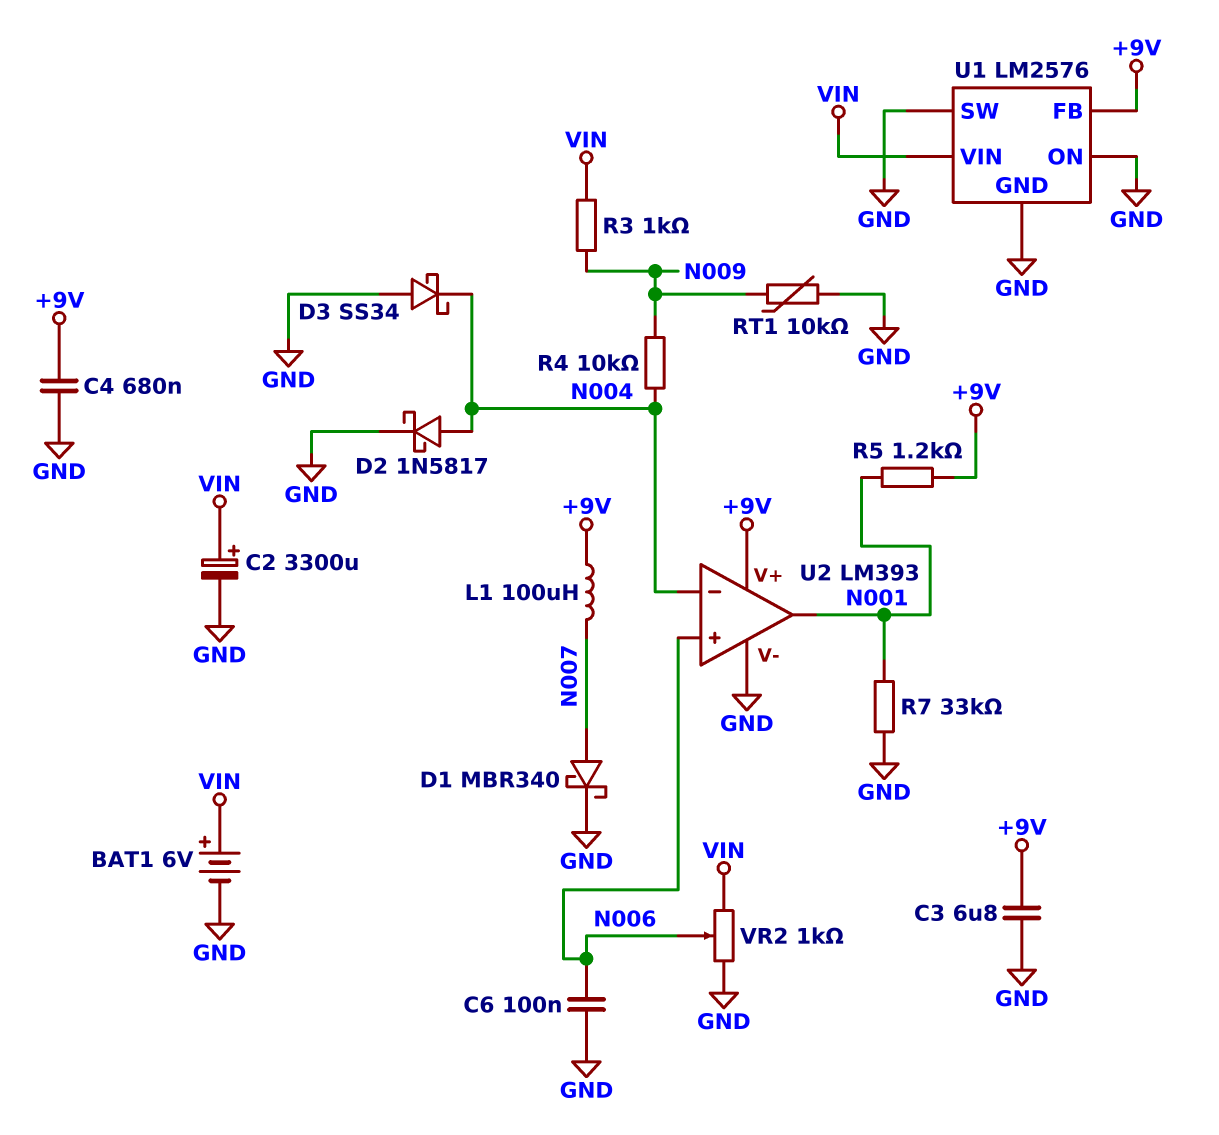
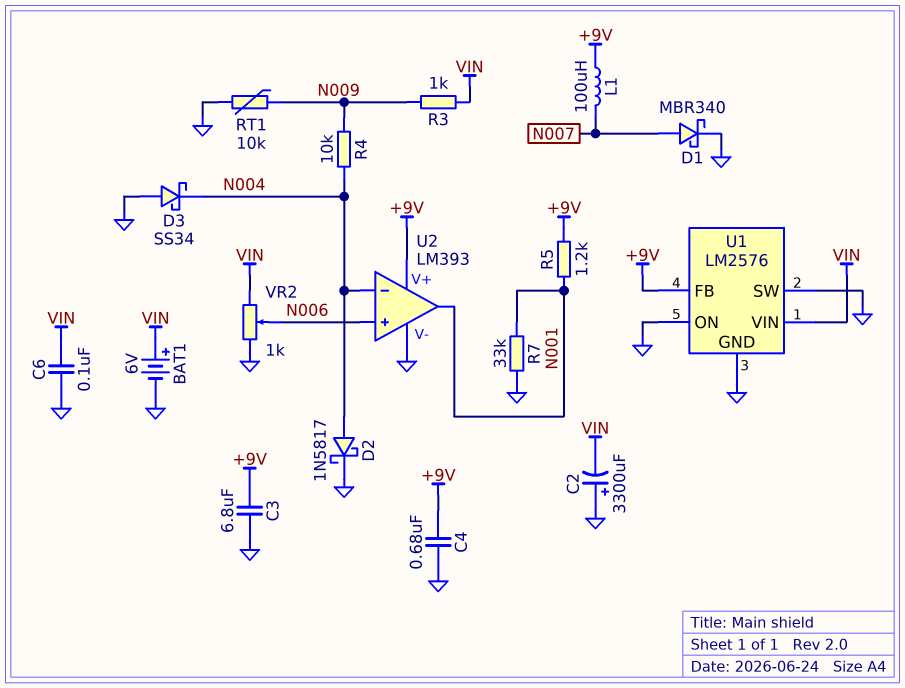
C2: 3300uF (plus VIN, minus GND) -> 3300uF (plus GND, minus VIN)
C6: 100nF (GND, N006) -> 100nF (GND, VIN)

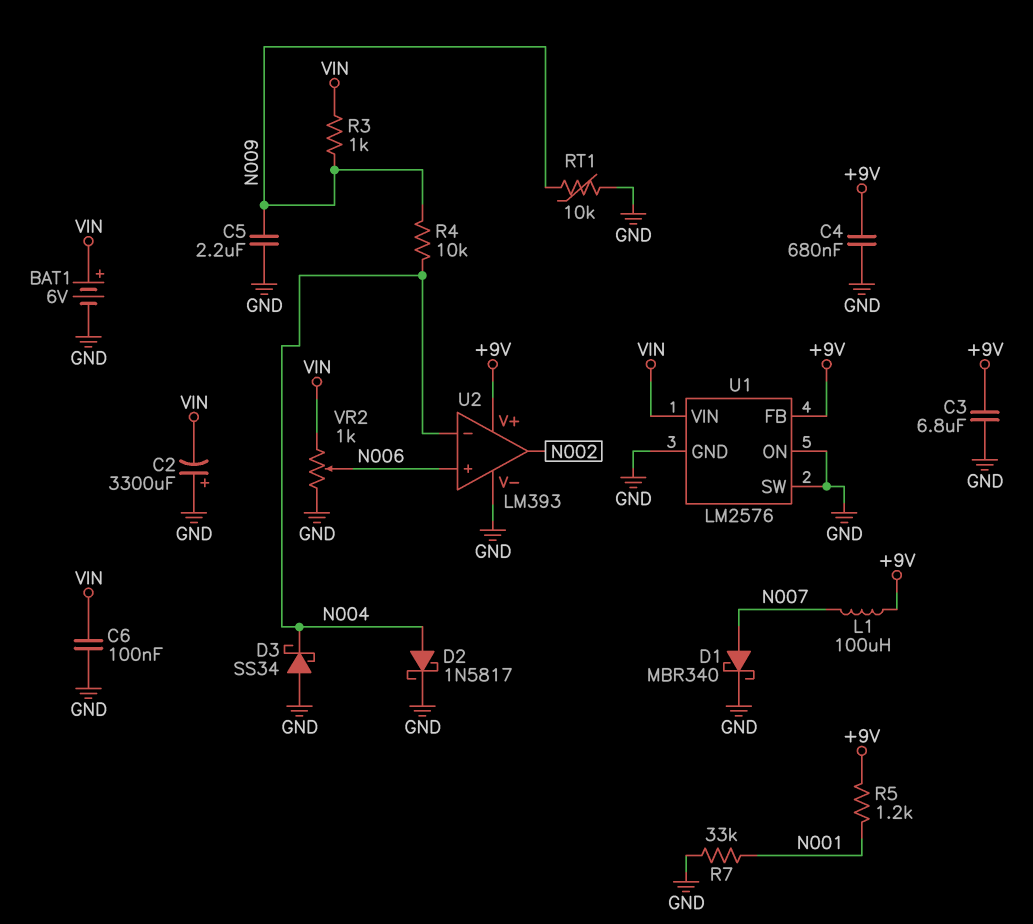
C5: none -> 2.2uF (GND, N009)
U2 pin out: N001 -> N002

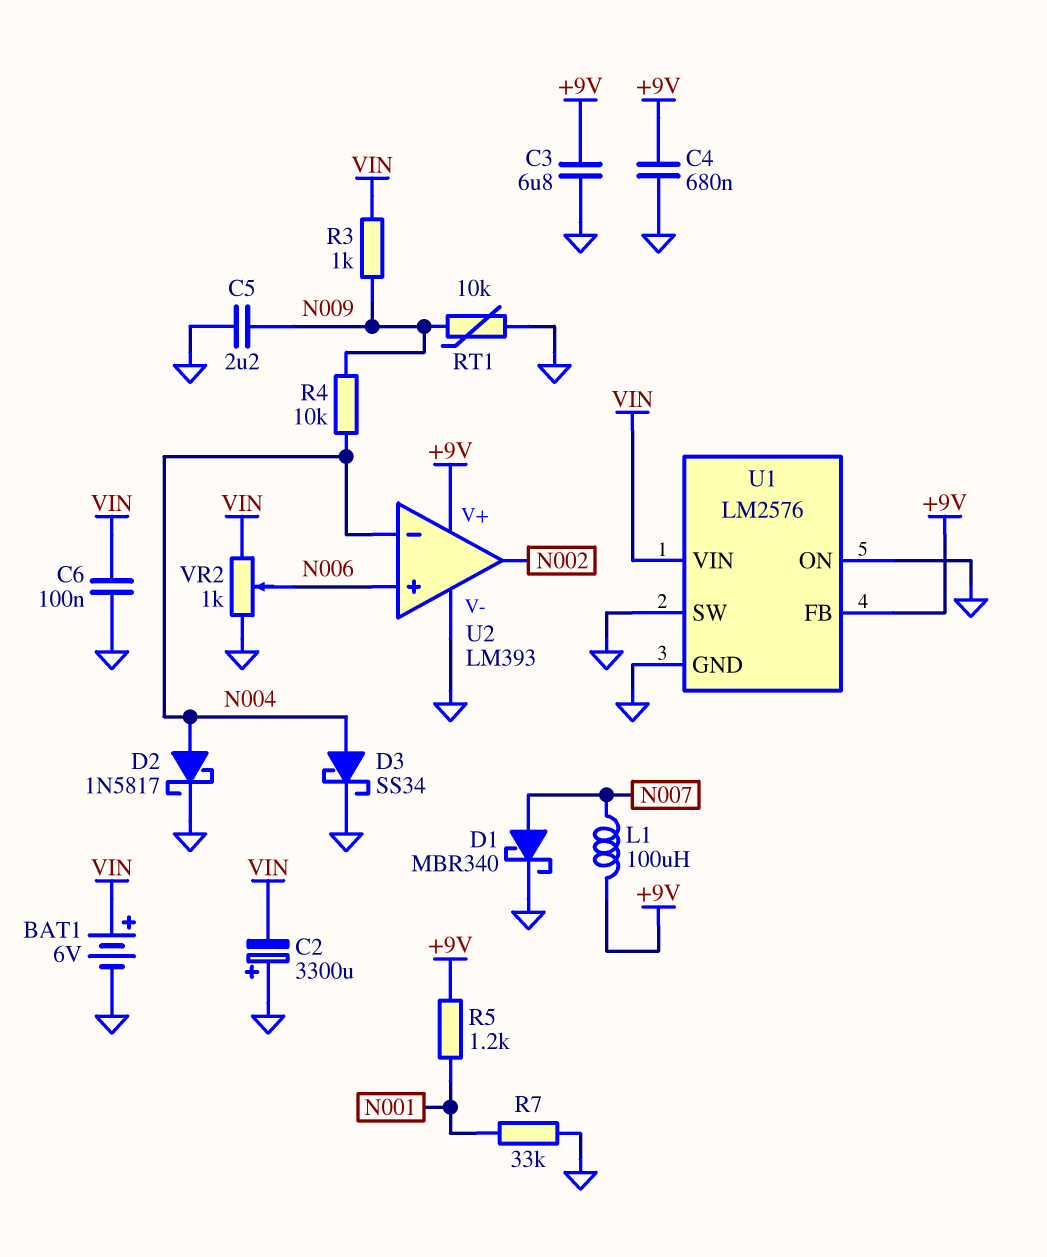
D3: schottky SS34 (A GND, K N004) -> schottky SS34 (A N004, K GND)

